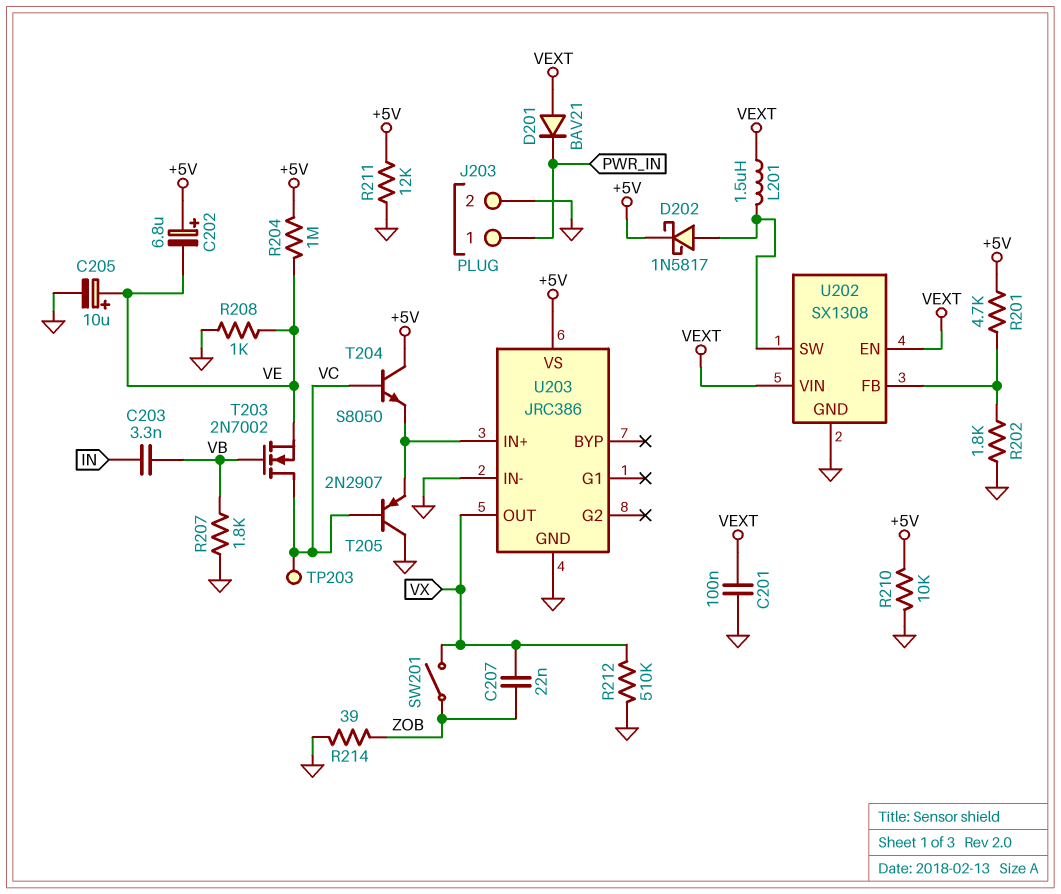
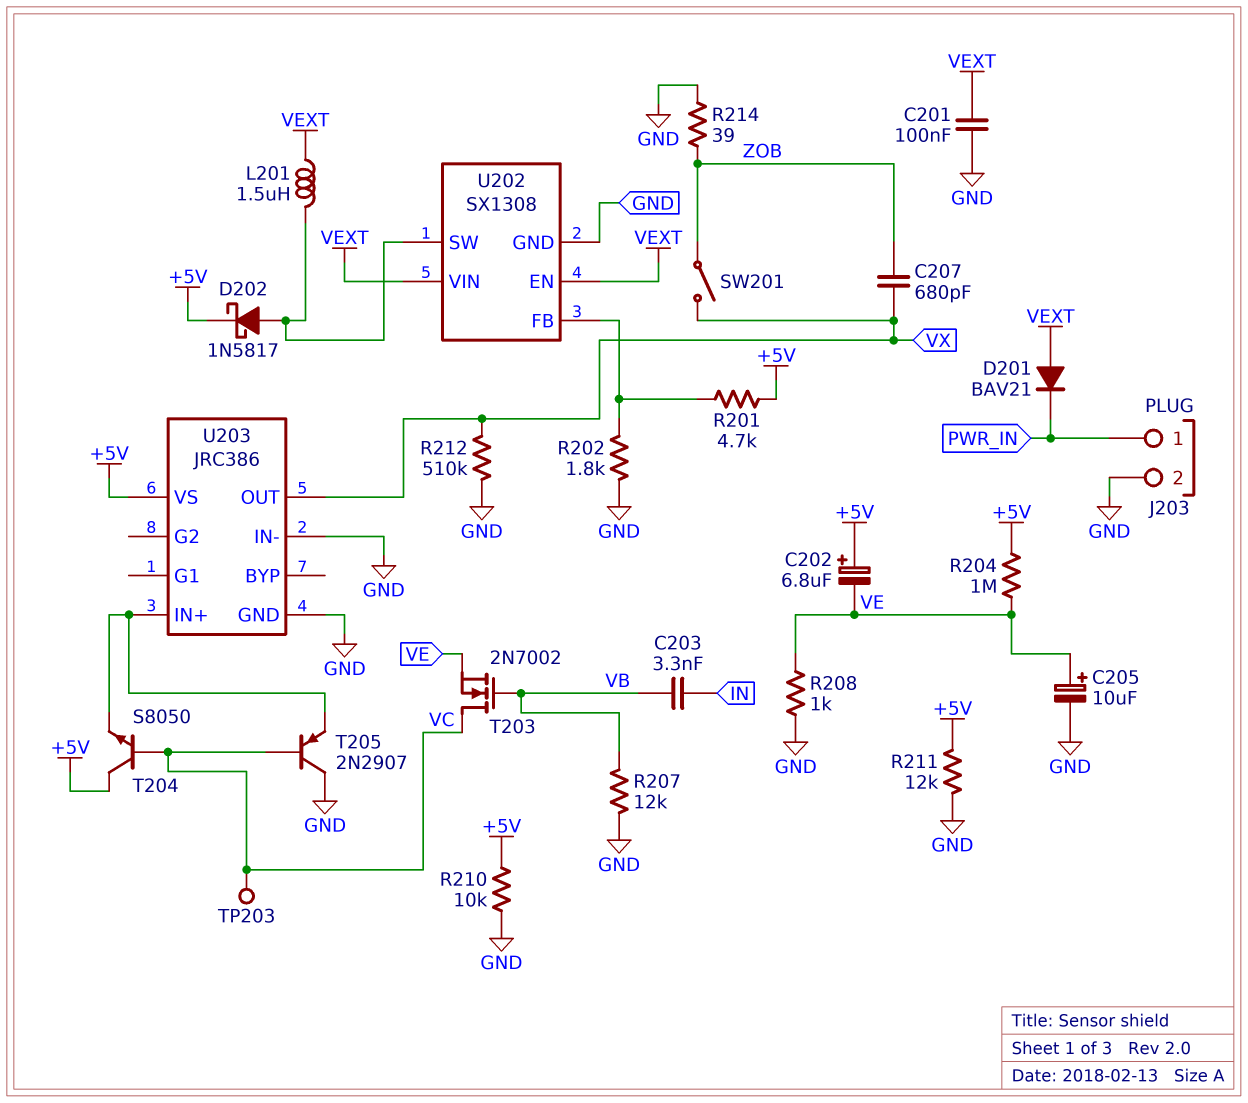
C207: 22nF (VX, ZOB) -> 680pF (VX, ZOB)
R207: 1.8k (GND, VB) -> 12k (GND, VB)

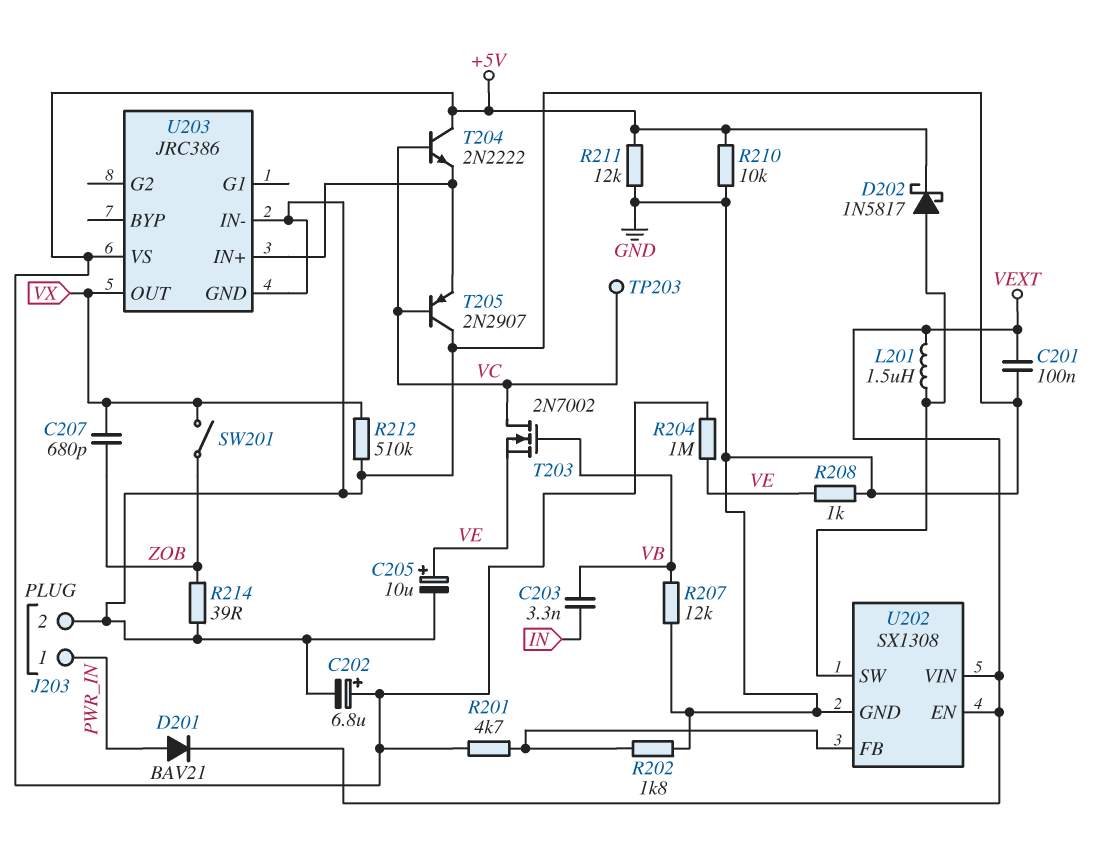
C202: 6.8uF (plus +5V, minus VE) -> 6.8uF (plus +5V, minus GND)
D201: diode BAV21 (A VEXT, K PWR_IN) -> diode BAV21 (A PWR_IN, K VEXT)
T204: NPN S8050 (B VC, C +5V, E U203/IN+) -> NPN 2N2222 (B VC, C +5V, E U203/IN+)

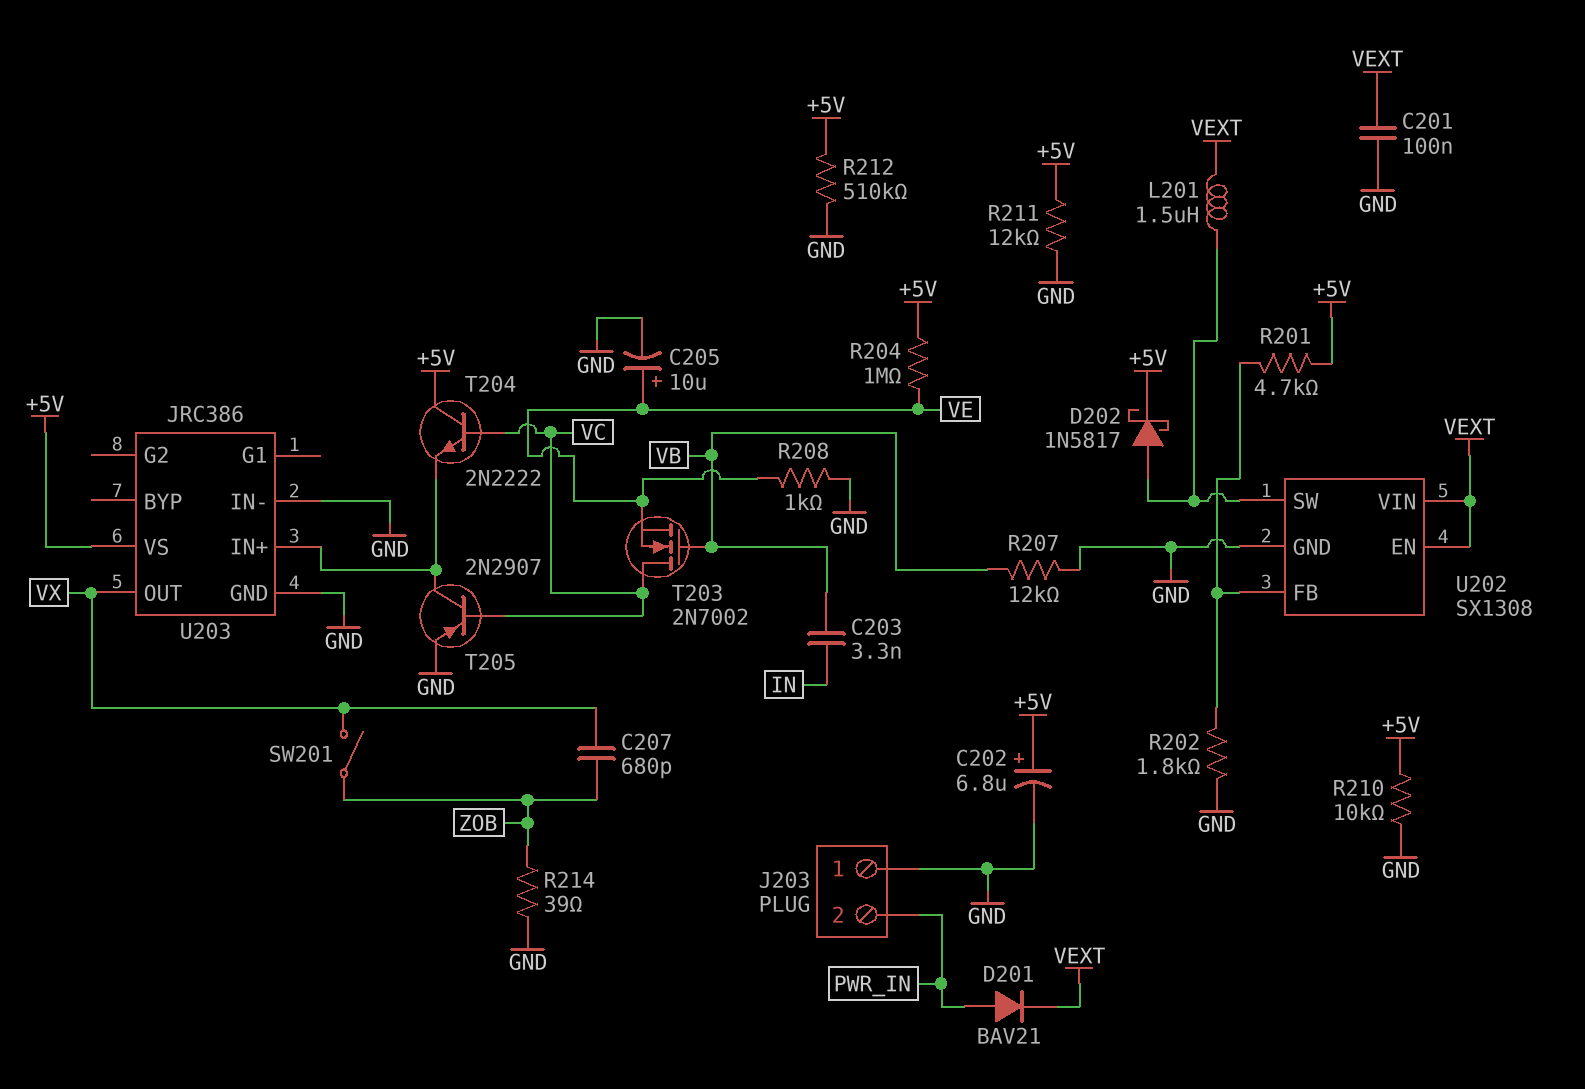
J203 pin 1: PWR_IN -> GND
J203 pin 2: GND -> PWR_IN
R212: 510k (GND, VX) -> 510k (+5V, GND)
T205: PNP 2N2907 (B VC, C GND, E U203/IN+) -> PNP 2N2907 (B VC, C U203/IN+, E GND)
TP203: test point (VC) -> none

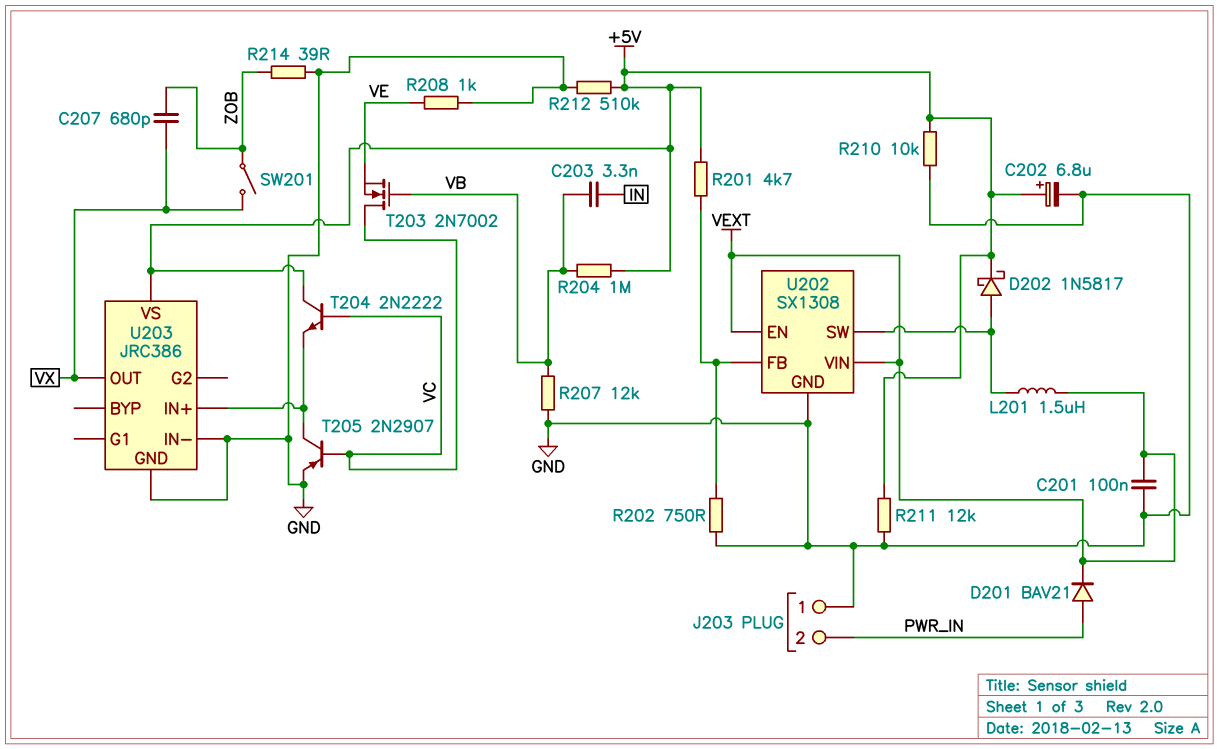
C205: 10uF (plus VE, minus GND) -> none
R202: 1.8k (GND, U202/FB) -> 750 (GND, U202/FB)
R204: 1M (+5V, VE) -> 1M (+5V, VB)

